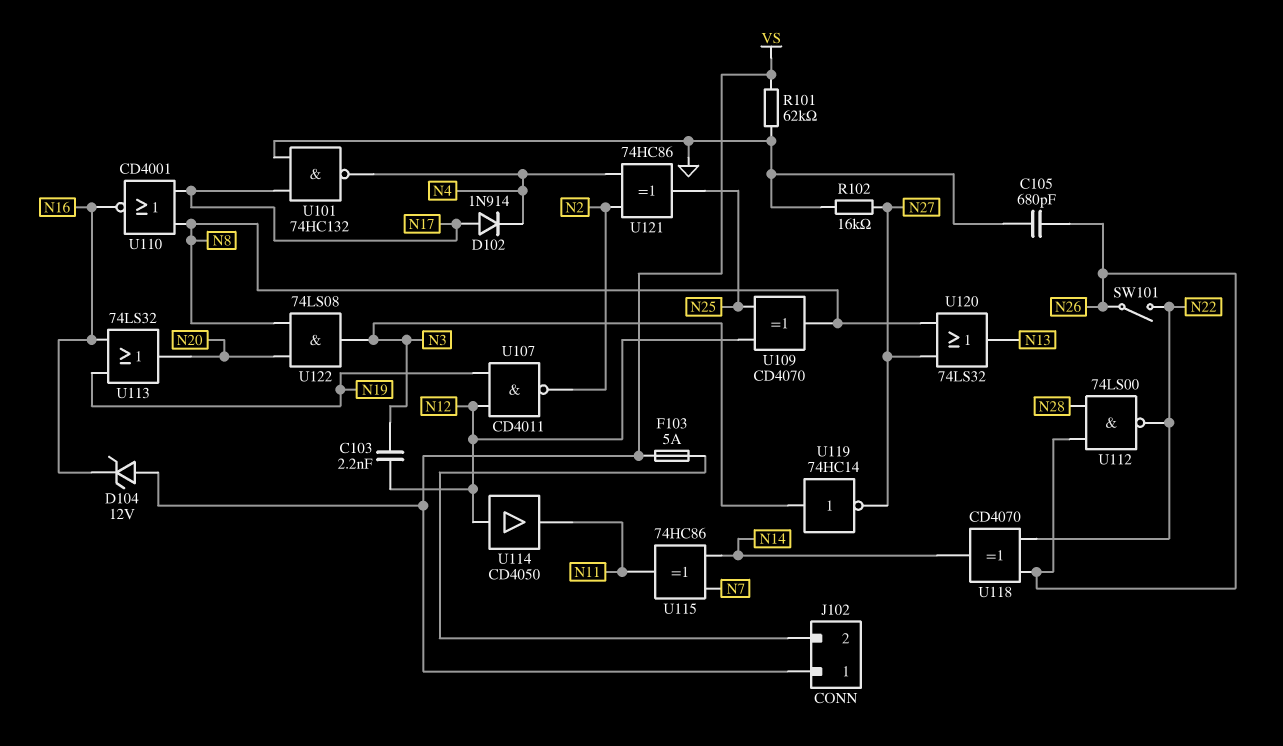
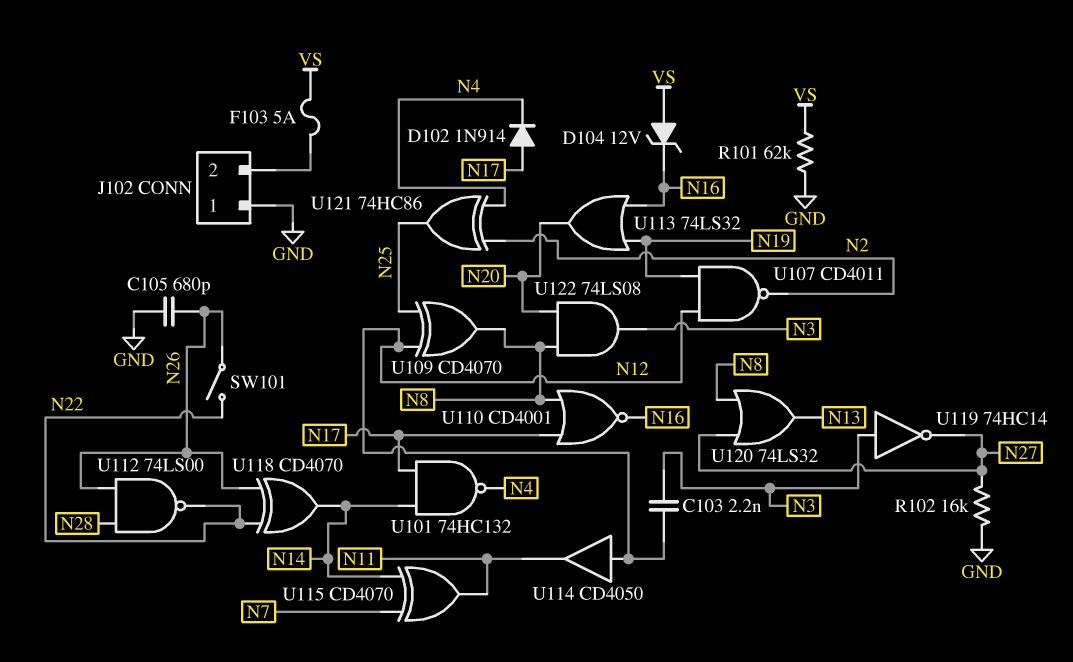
J102 pin 1: VS -> GND
U101: NAND 74HC132 (in GND, in N17, out N4) -> NAND 74HC132 (in N14, in N17, out N4)
U115: XOR 74HC86 (in N7, in N14, out N11) -> XOR CD4070 (in N7, in N14, out N11)

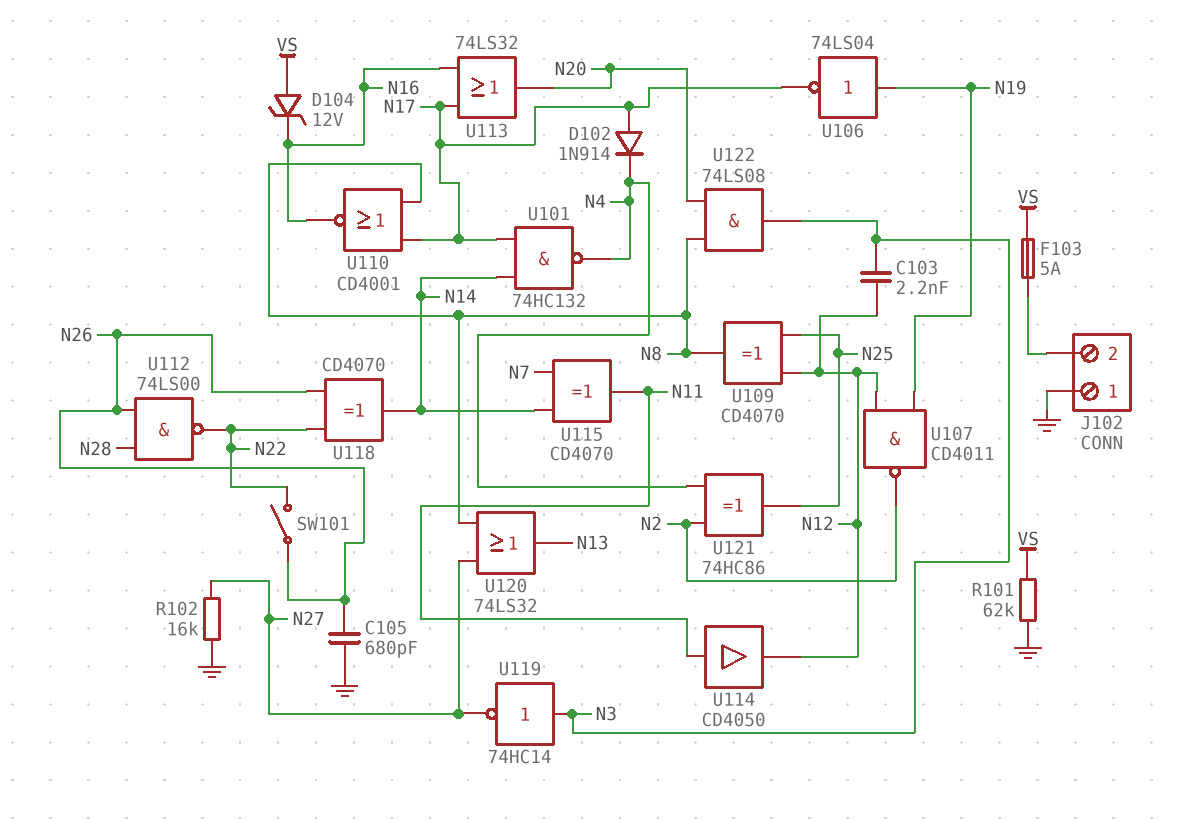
U106: none -> NOT 74LS04 (in N19, out N17)
U113: OR 74LS32 (in N16, in N19, out N20) -> OR 74LS32 (in N16, in N17, out N20)
U114: buffer CD4050 (in N12, out N11) -> buffer CD4050 (in N11, out N12)

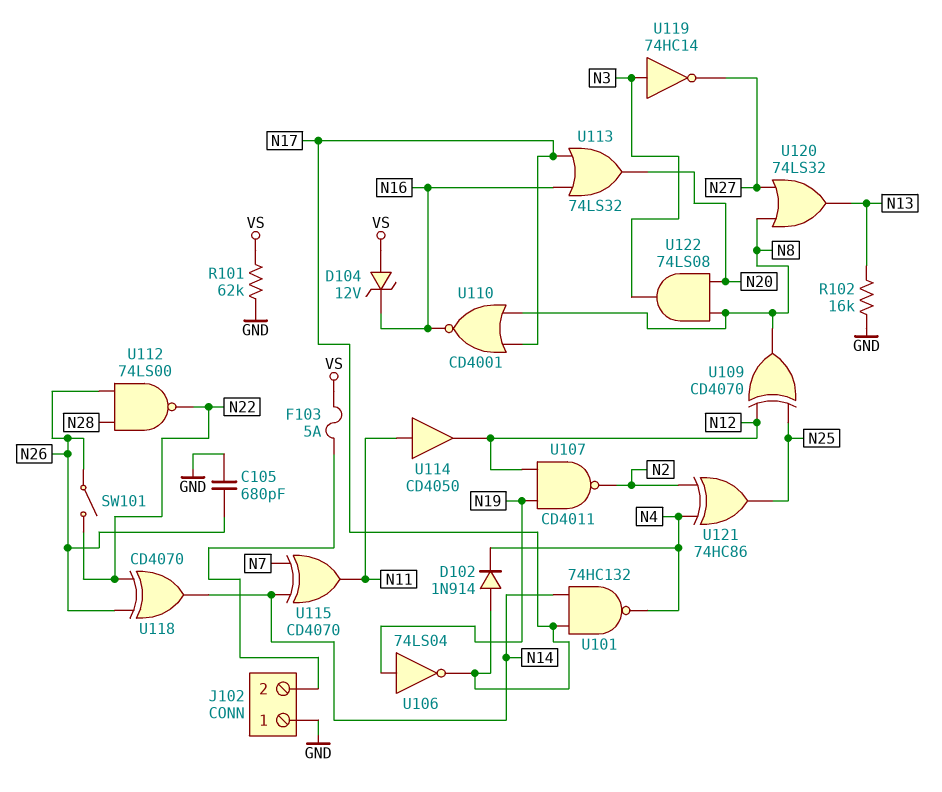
C103: 2.2nF (N3, N12) -> none
R102: 16k (GND, N27) -> 16k (GND, N13)

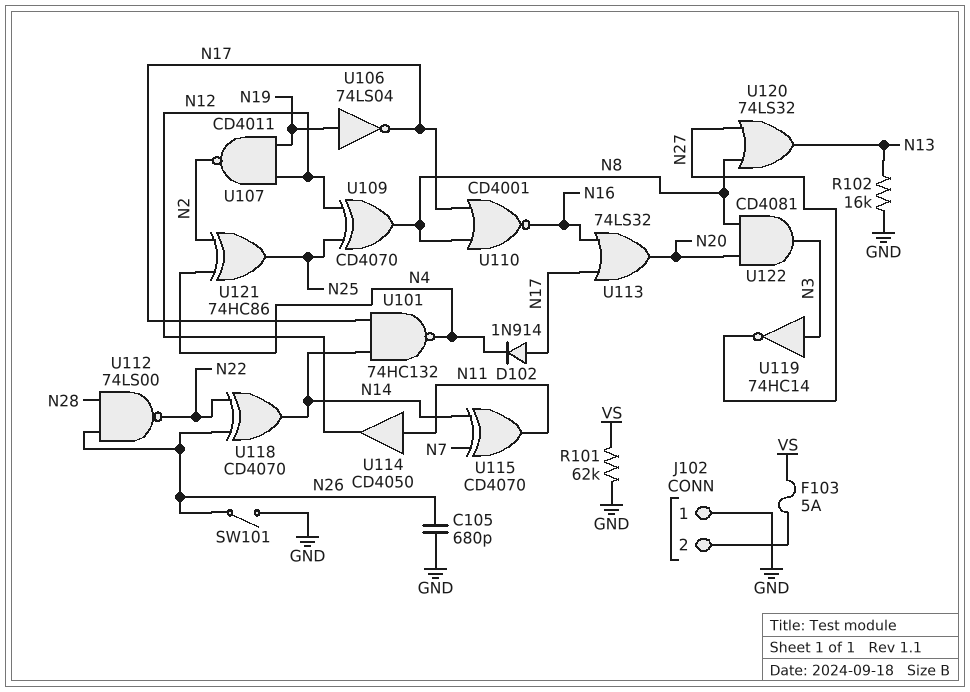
D104: zener 12V (A VS, K N16) -> none
SW101: switch (N22, N26) -> switch (GND, N26)
U122: AND 74LS08 (in N8, in N20, out N3) -> AND CD4081 (in N8, in N20, out N3)

